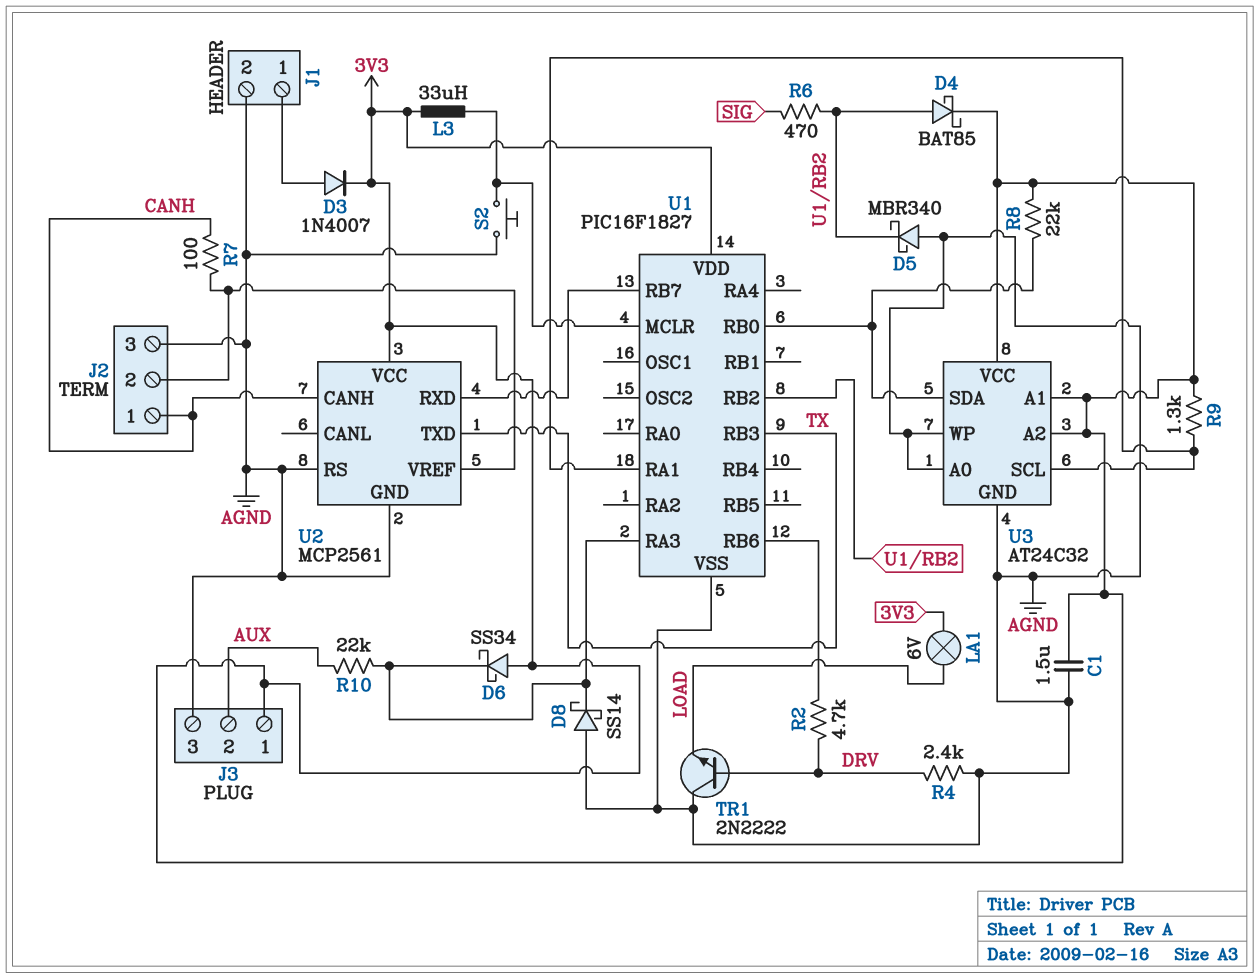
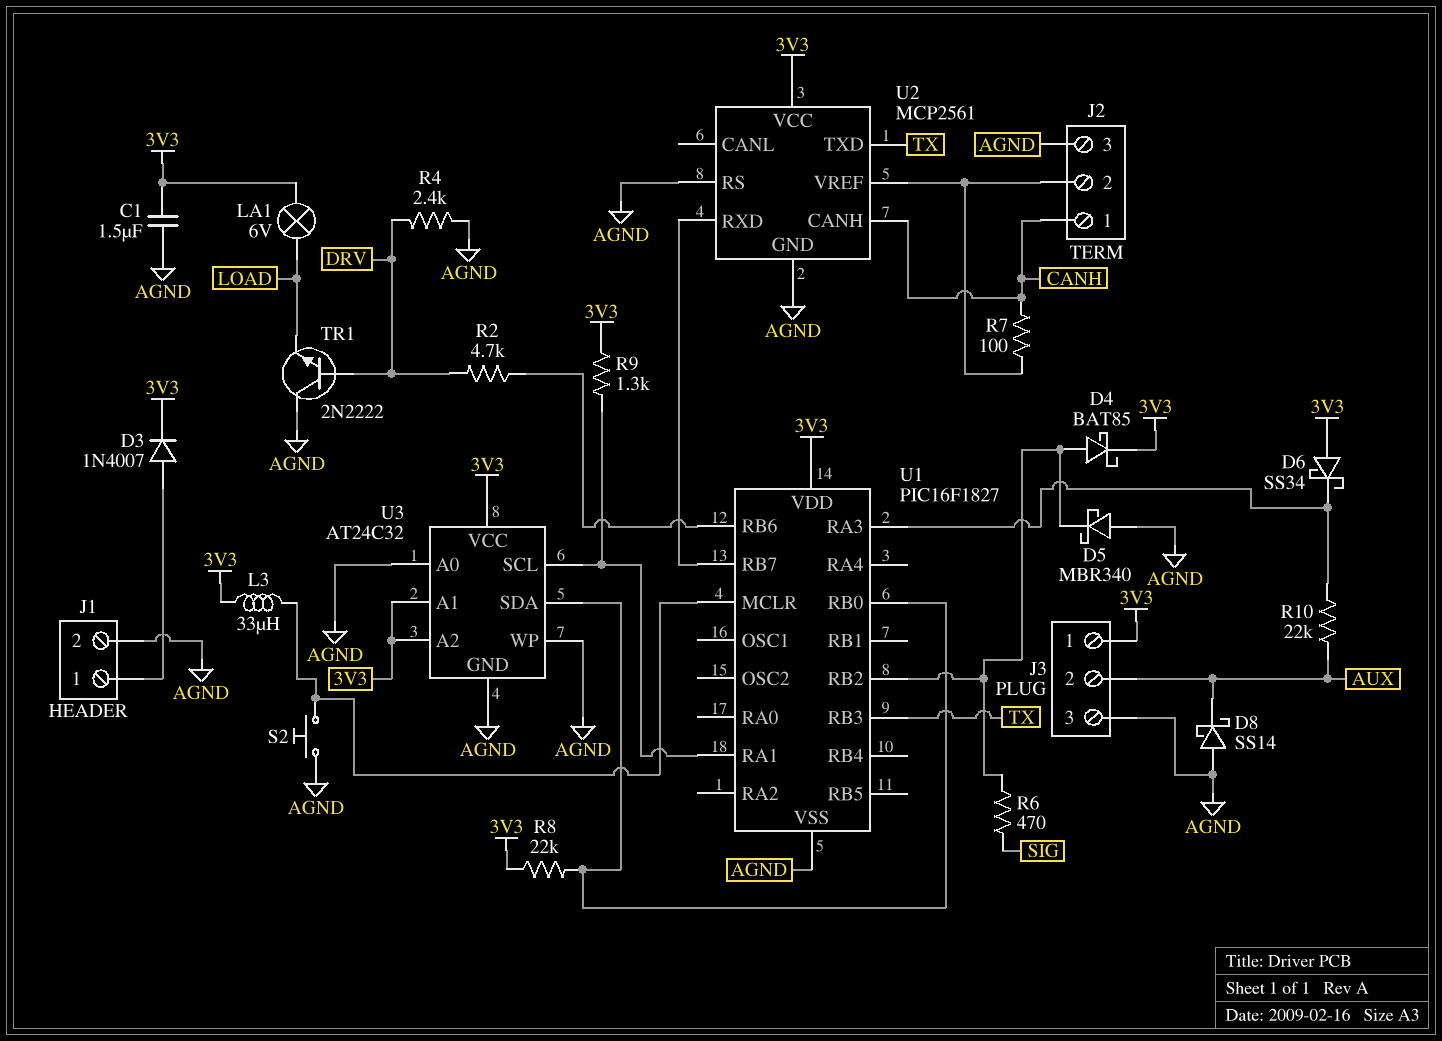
D8: schottky SS14 (A AGND, K U1/RA3) -> schottky SS14 (A AGND, K AUX)

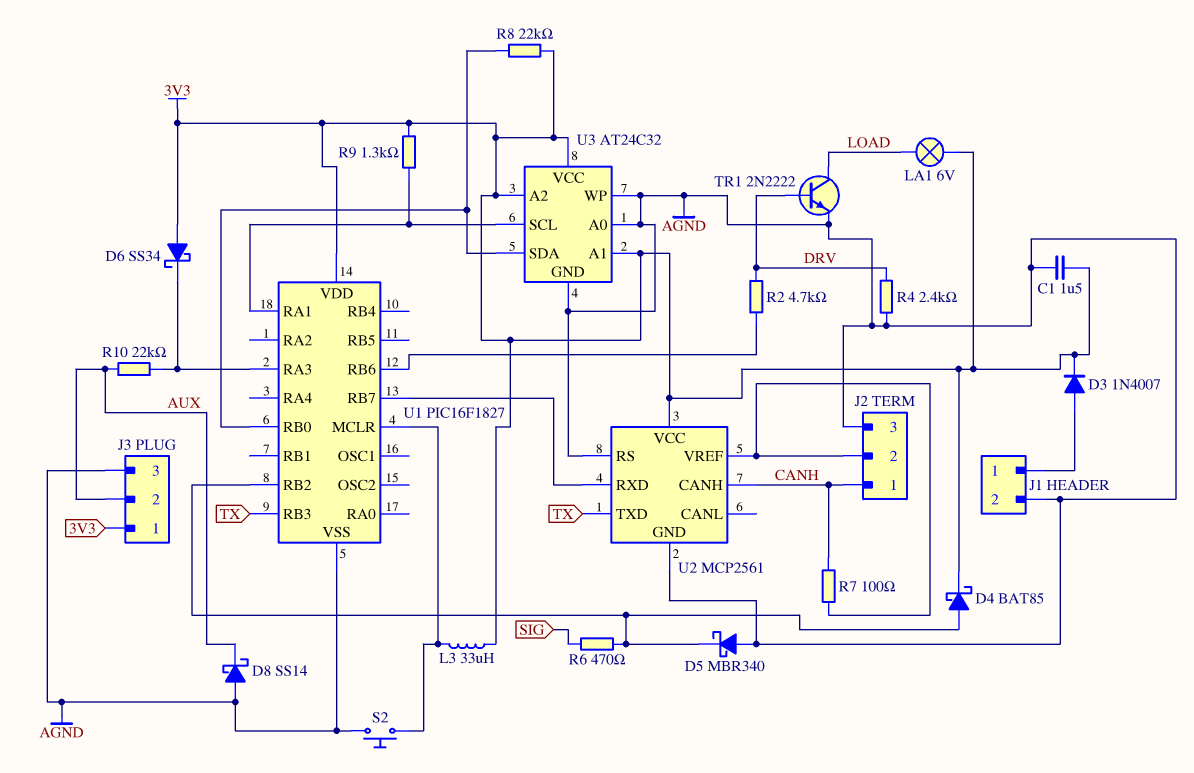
TR1: NPN 2N2222 (B DRV, C AGND, E LOAD) -> NPN 2N2222 (B DRV, C LOAD, E AGND)

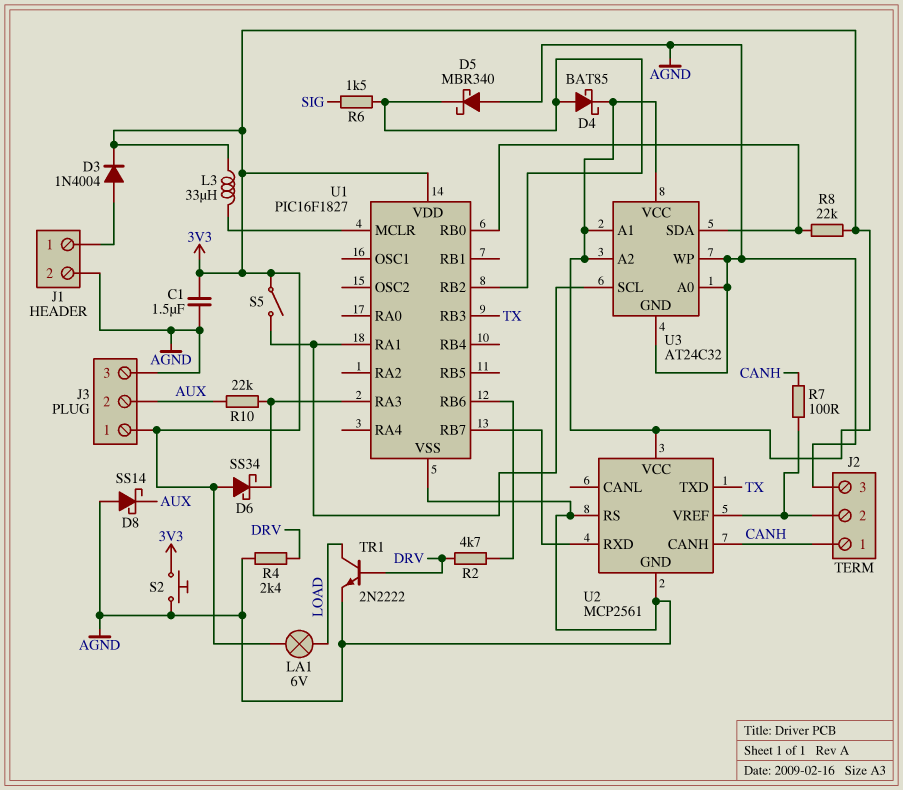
D3: diode 1N4007 (A J1/1, K 3V3) -> diode 1N4004 (A J1/1, K 3V3)
R6: 470 (SIG, U1/RB2) -> 1.5k (SIG, U1/RB2)
R9: 1.3k (3V3, U1/RA1) -> none
S2: button (AGND, U1/MCLR) -> button (3V3, AGND)
S5: none -> switch (3V3, U1/RA1)

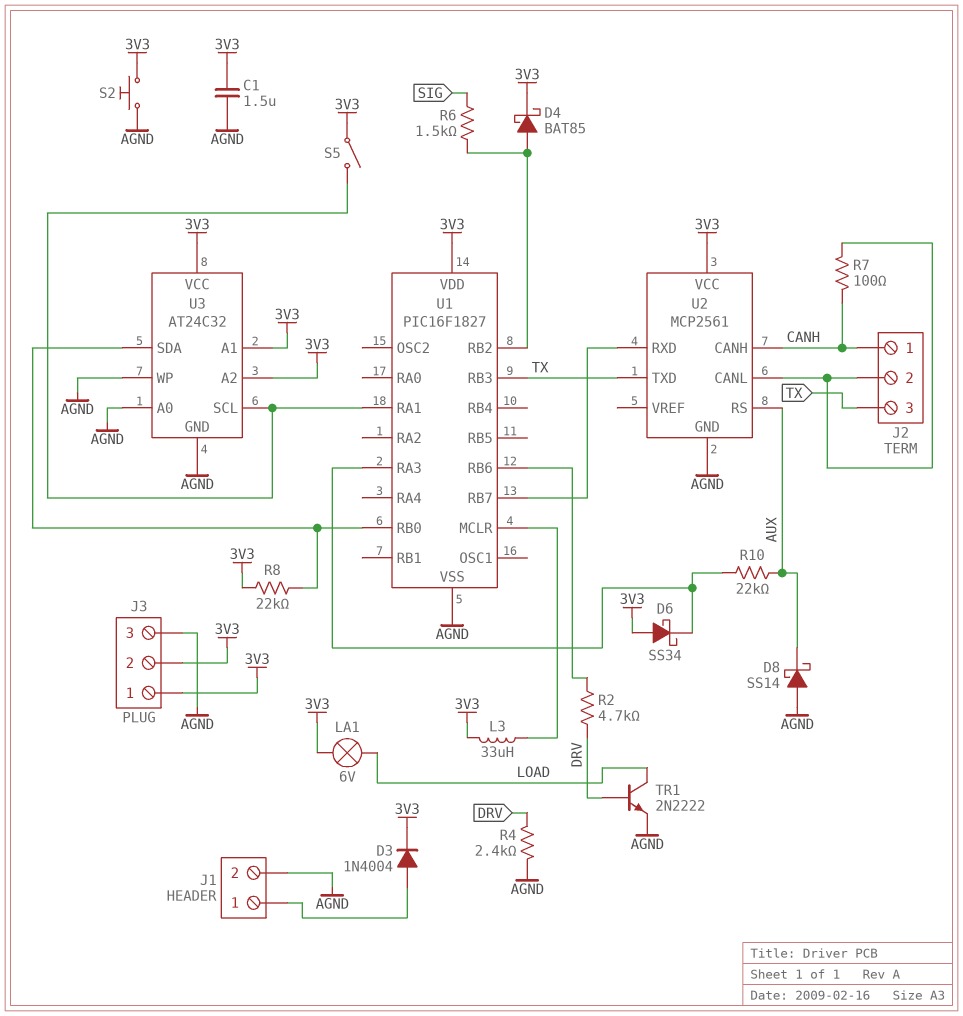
D5: schottky MBR340 (A AGND, K U1/RB2) -> none
J2 pin 3: AGND -> TX
J3 pin 2: AUX -> 3V3
U2 pin CANL: none -> J2/2
U2 pin RS: AGND -> AUX
U2 pin VREF: J2/2 -> none

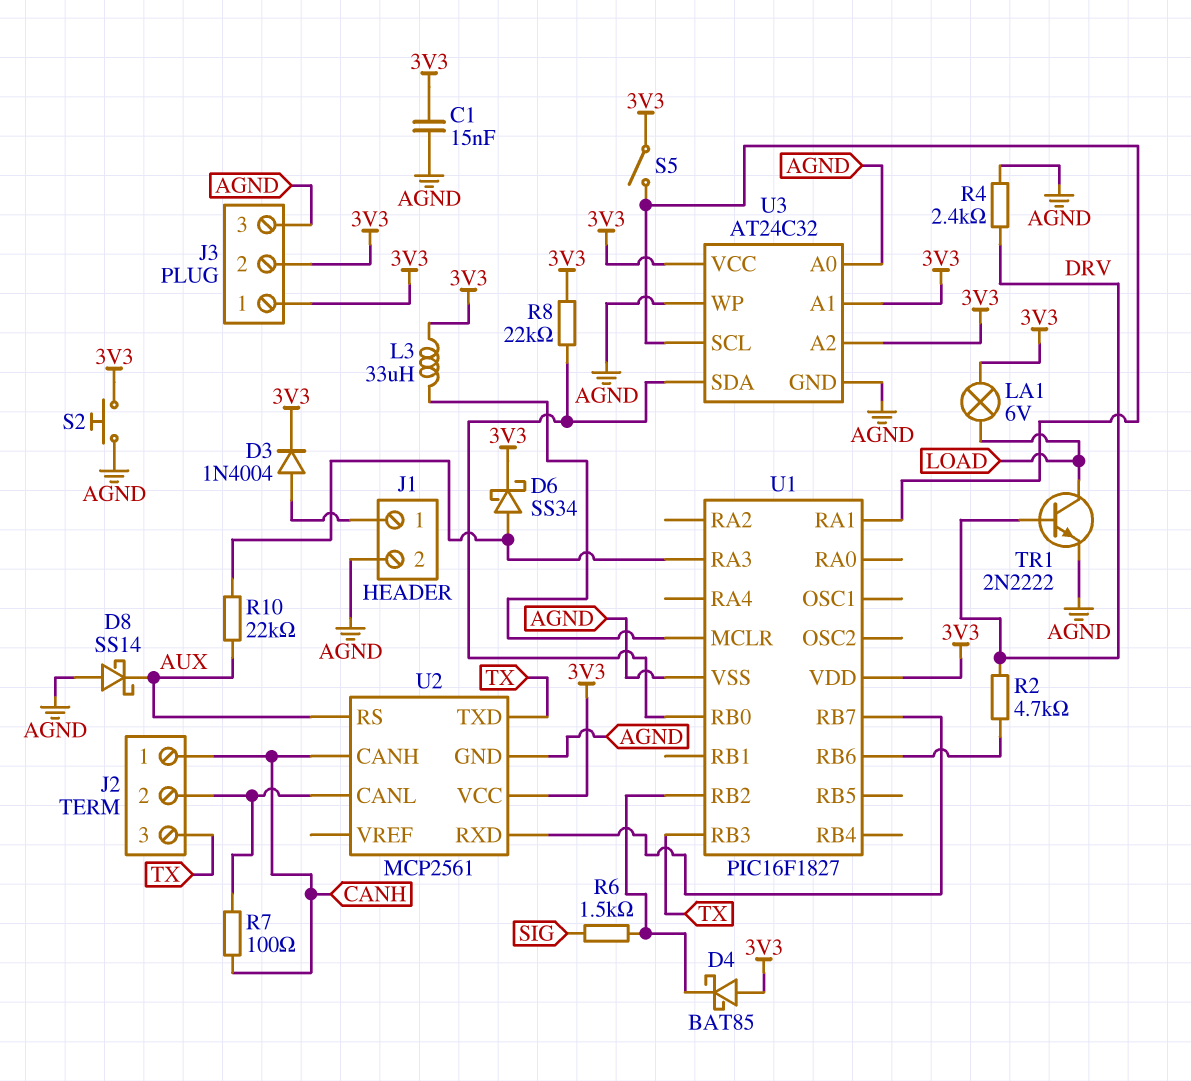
C1: 1.5uF (3V3, AGND) -> 15nF (3V3, AGND)
D4: schottky BAT85 (A U1/RB2, K 3V3) -> schottky BAT85 (A 3V3, K U1/RB2)
D6: schottky SS34 (A 3V3, K U1/RA3) -> schottky SS34 (A U1/RA3, K 3V3)

